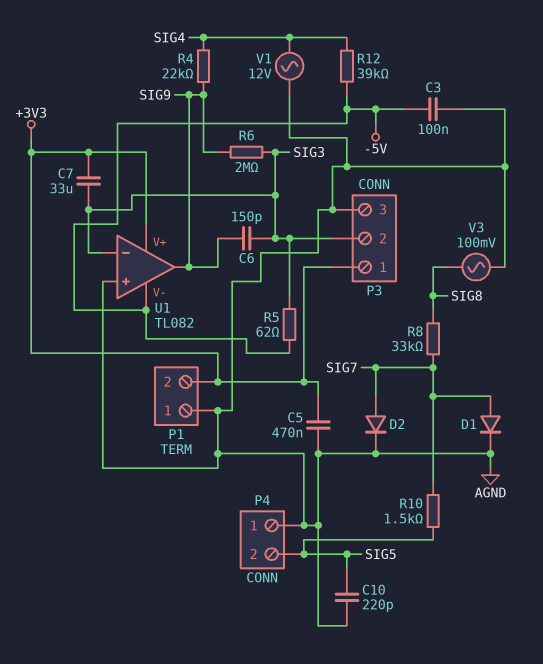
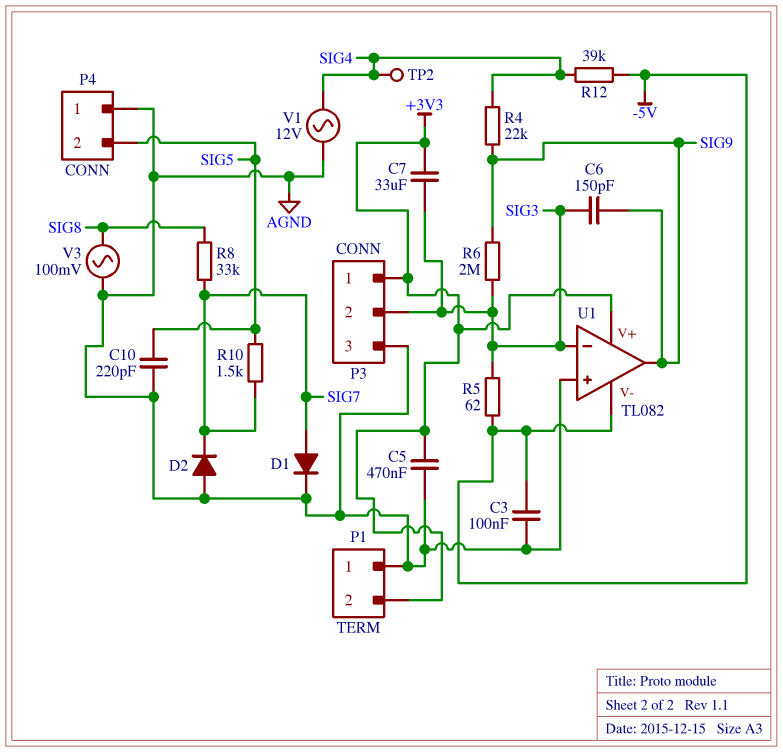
D2: diode (A SIG7, K AGND) -> diode (A AGND, K SIG7)
TP2: none -> test point (SIG4)

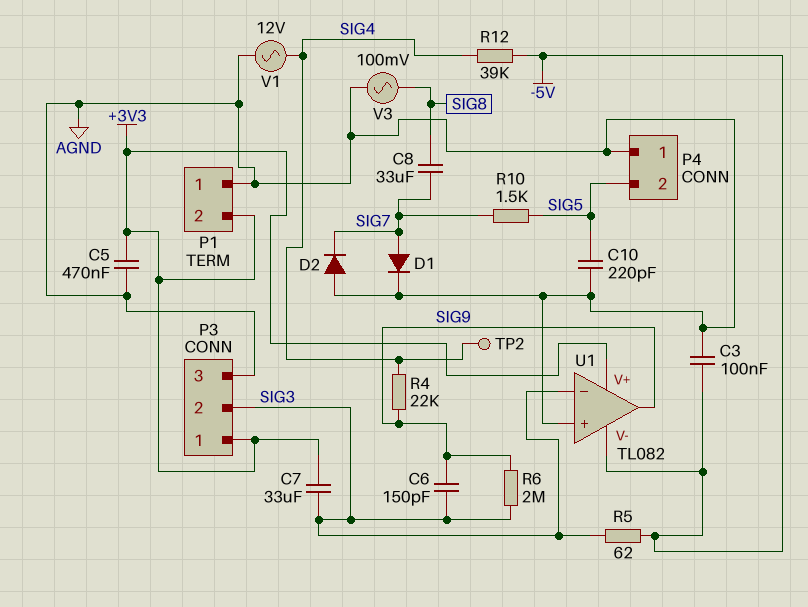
C8: none -> 33uF (SIG7, SIG8)
R8: 33k (SIG7, SIG8) -> none

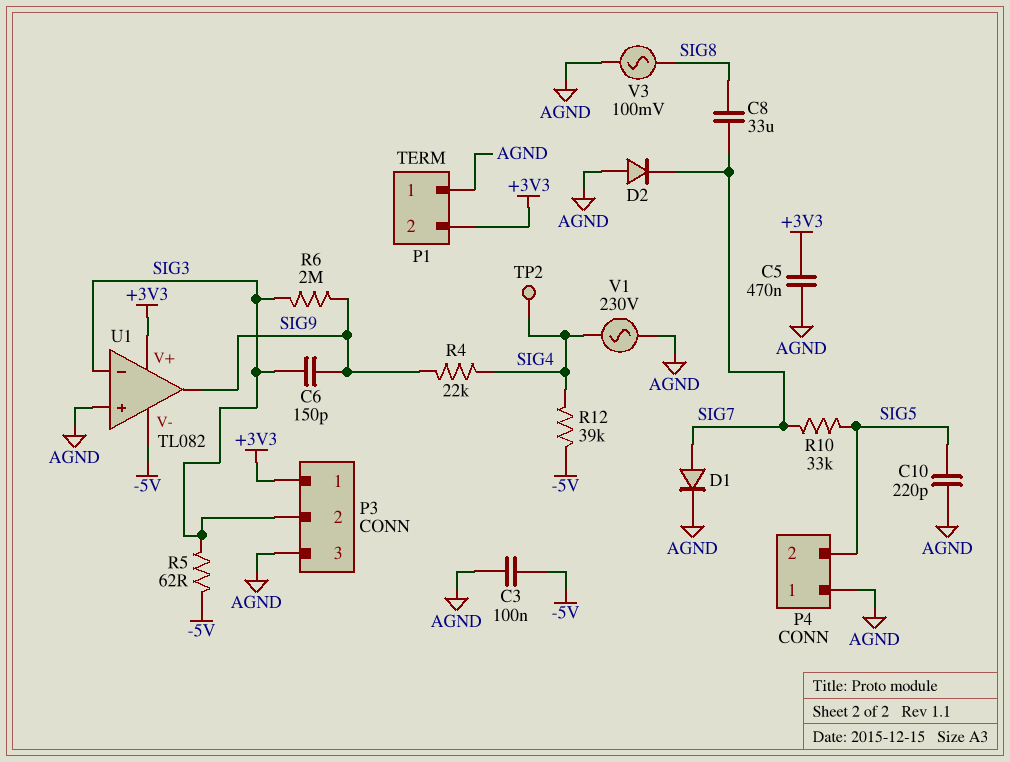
C7: 33uF (+3V3, SIG3) -> none
R10: 1.5k (SIG5, SIG7) -> 33k (SIG5, SIG7)
V1: AC 12V (AGND, SIG4) -> AC 230V (AGND, SIG4)

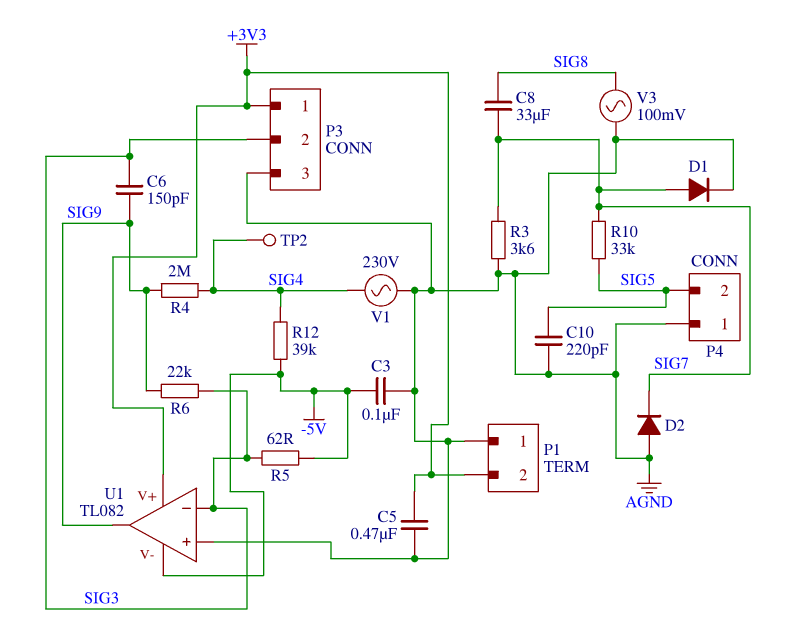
R3: none -> 3.6k (AGND, SIG7)
R4: 22k (SIG4, SIG9) -> 2M (SIG4, SIG9)
R6: 2M (SIG3, SIG9) -> 22k (SIG3, SIG9)

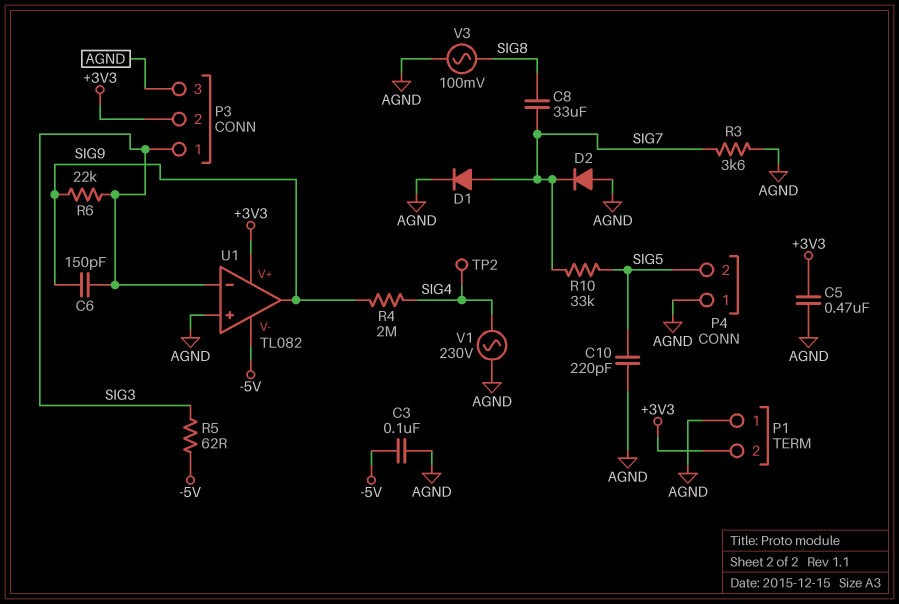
P3 pin 1: +3V3 -> SIG3
P3 pin 2: SIG3 -> +3V3
R12: 39k (-5V, SIG4) -> none

